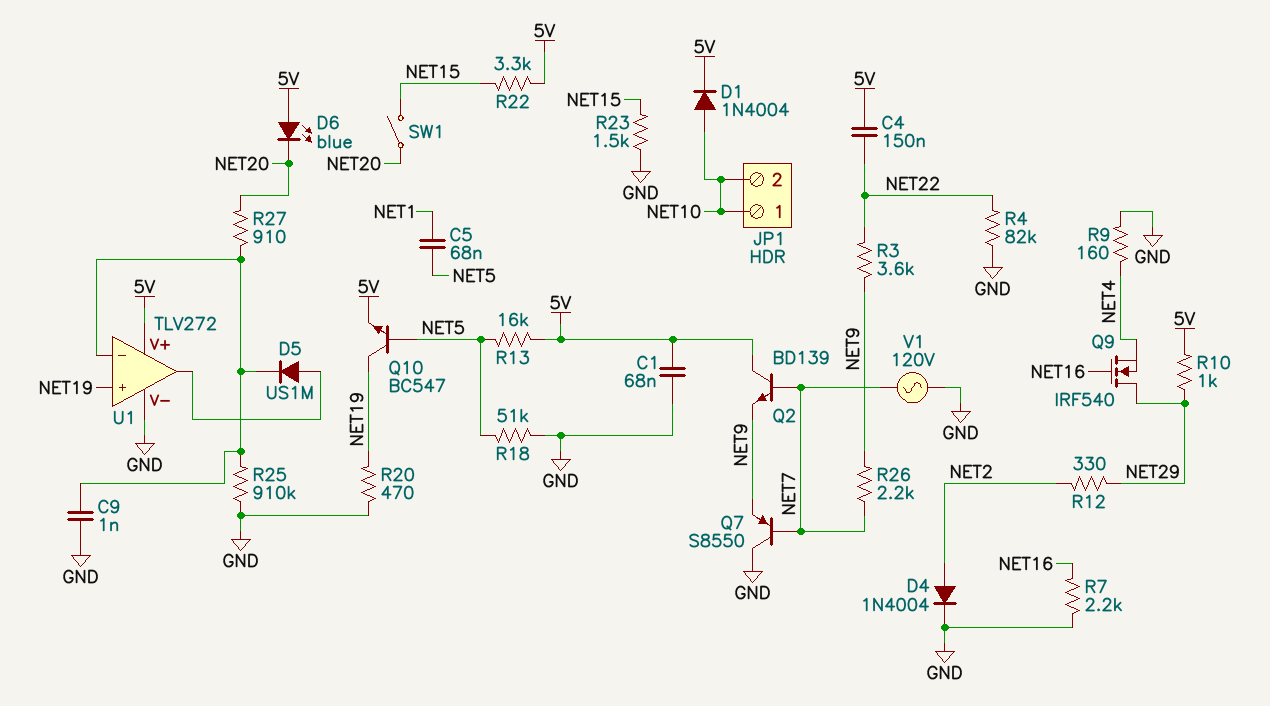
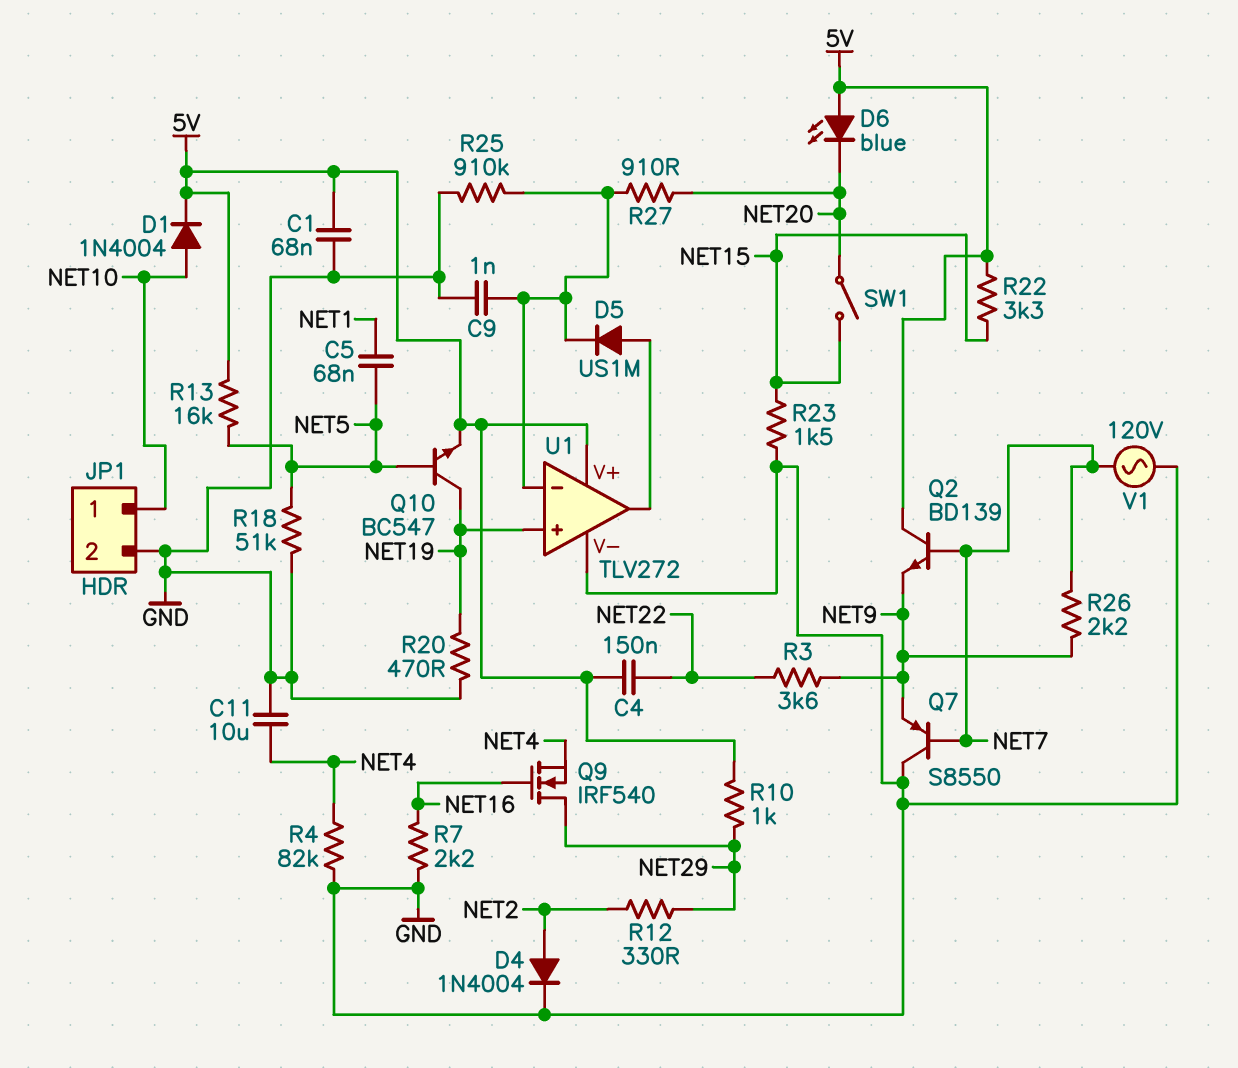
C11: none -> 10uF (GND, NET4)
JP1 pin 2: NET10 -> GND
R4: 82k (GND, NET22) -> 82k (GND, NET4)
R9: 160 (GND, NET4) -> none

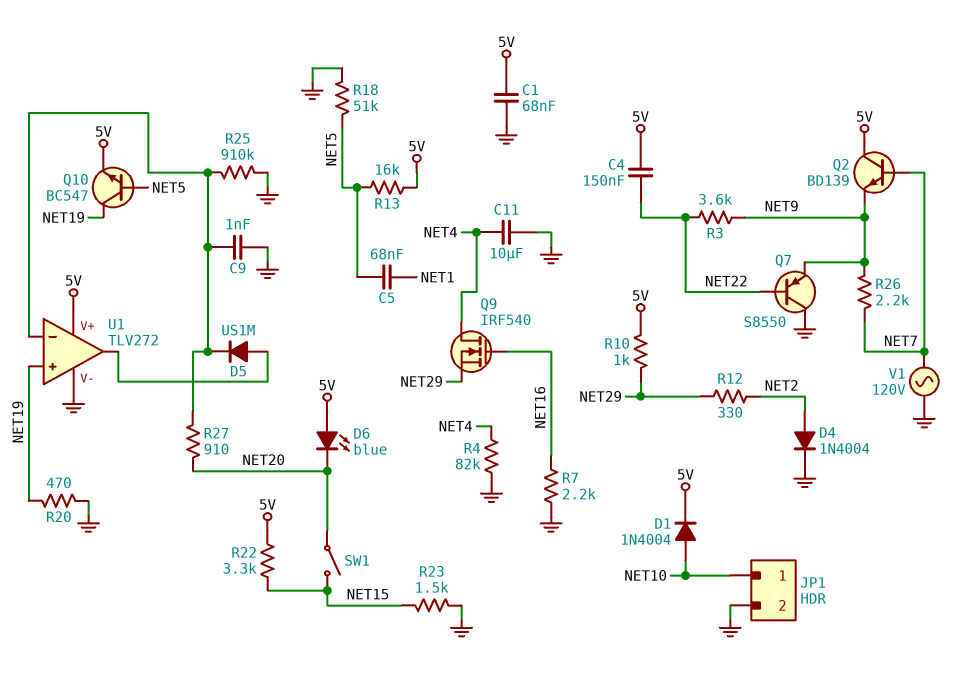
Q7: PNP S8550 (B NET7, C GND, E NET9) -> PNP S8550 (B NET22, C GND, E NET9)
Q9: NMOS IRF540 (G NET16, D NET29, S NET4) -> NMOS IRF540 (G NET16, D NET4, S NET29)

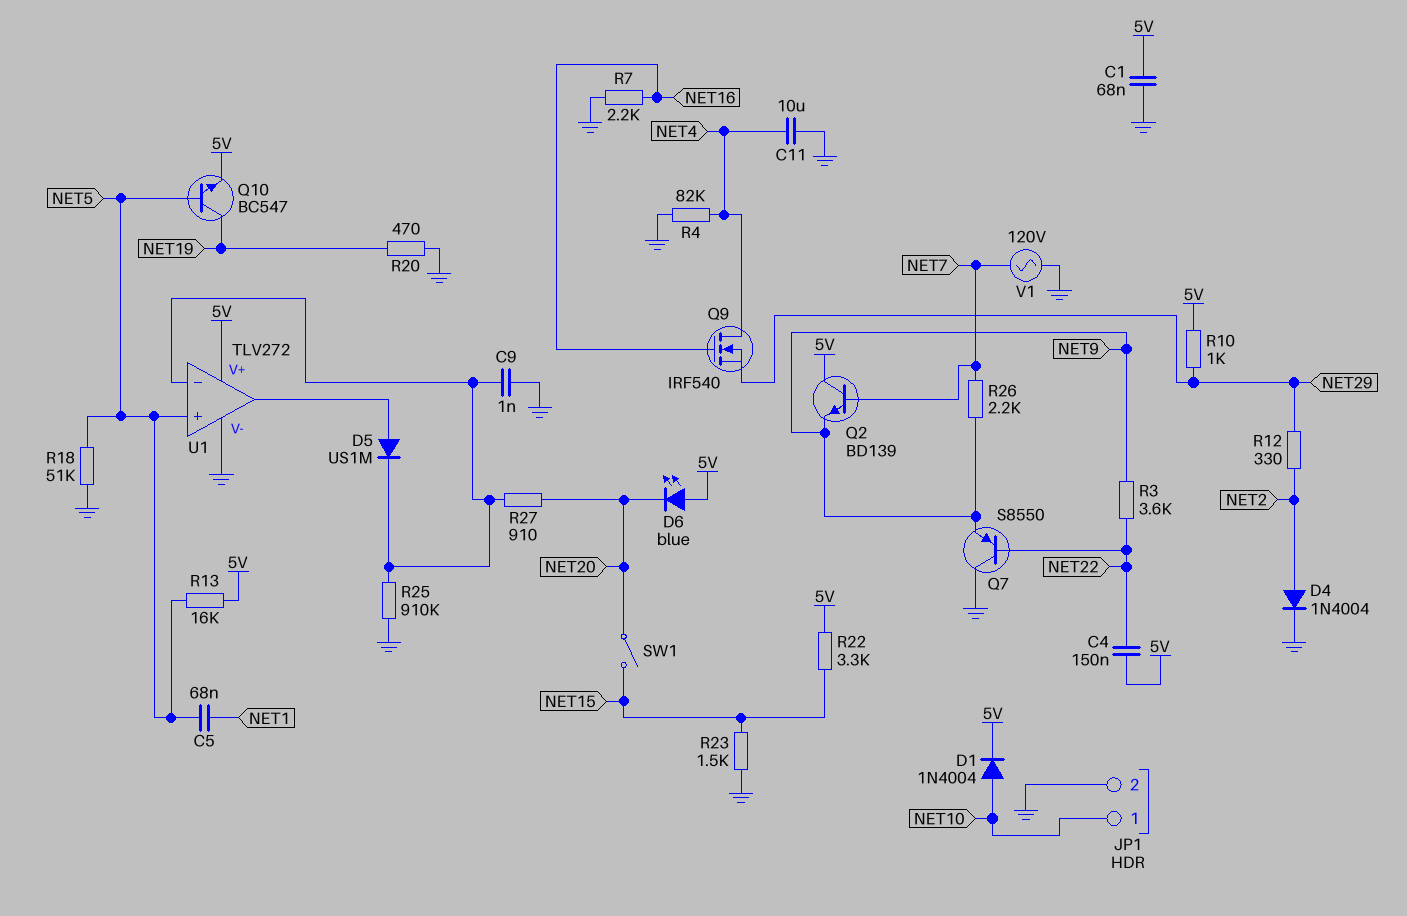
U1 pin in+: NET19 -> NET5

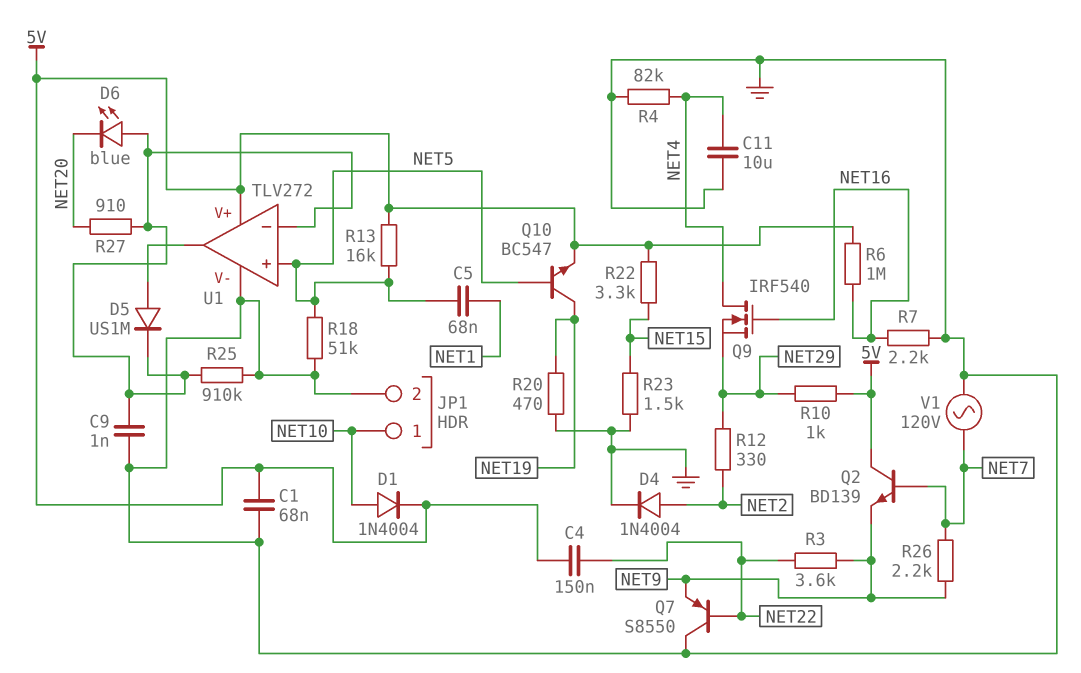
D6: LED blue (A 5V, K NET20) -> LED blue (A U1/in-, K NET20)
R6: none -> 1M (5V, NET16)
SW1: switch (NET15, NET20) -> none

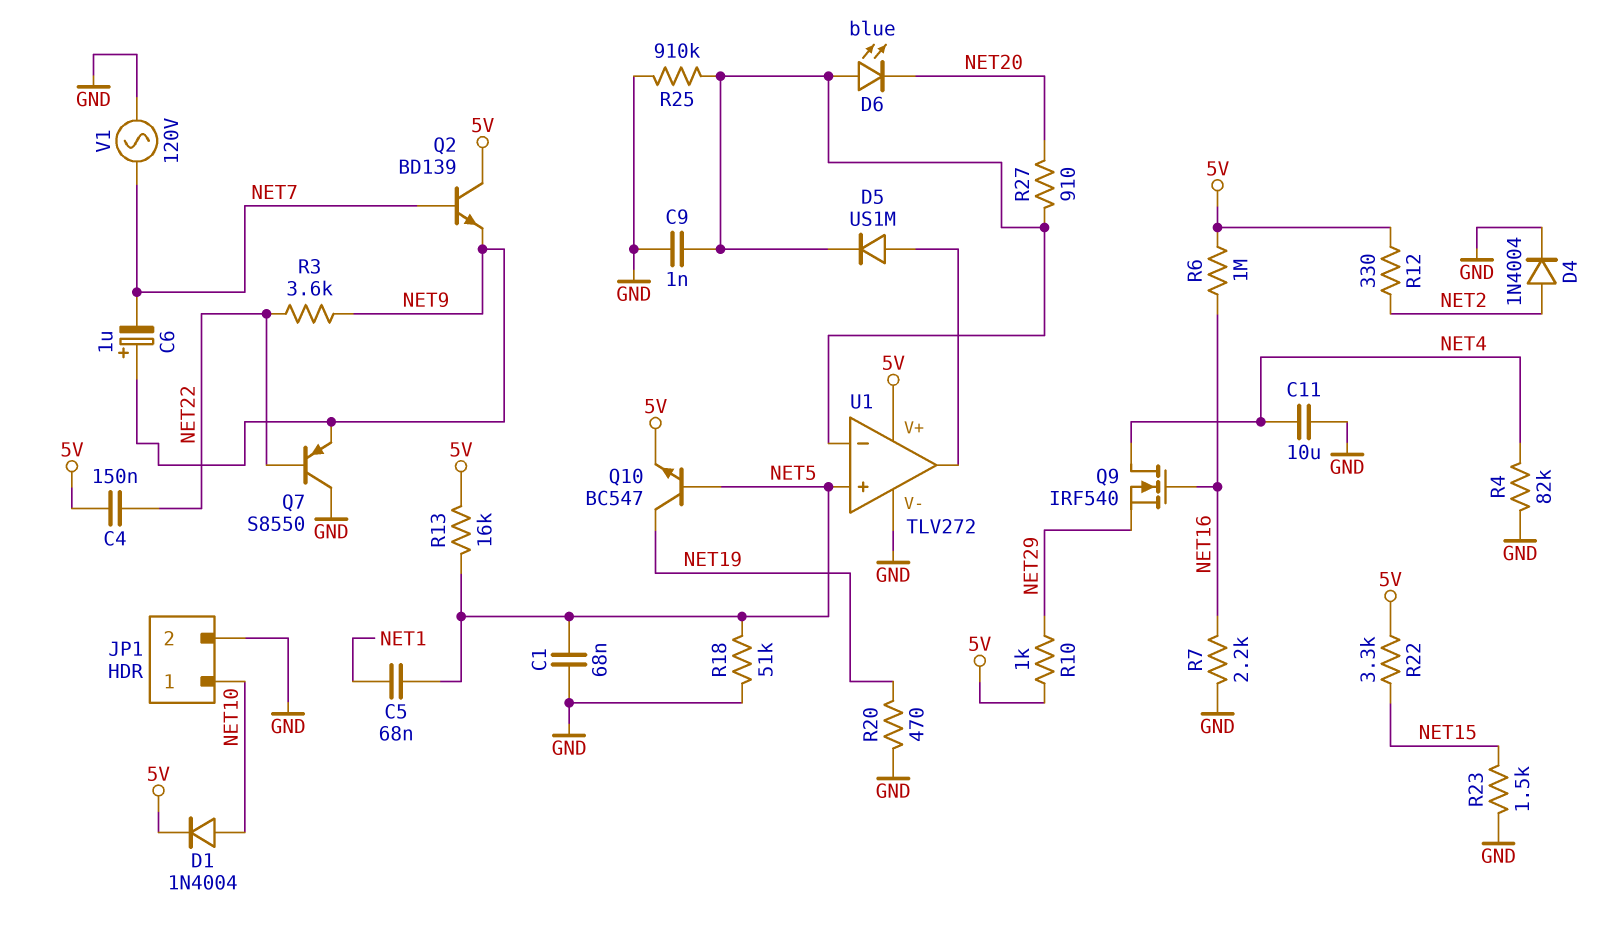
C1: 68nF (5V, GND) -> 68nF (GND, NET5)
C6: none -> 1uF (plus NET9, minus NET7)
R12: 330 (NET2, NET29) -> 330 (5V, NET2)
R26: 2.2k (NET7, NET9) -> none

